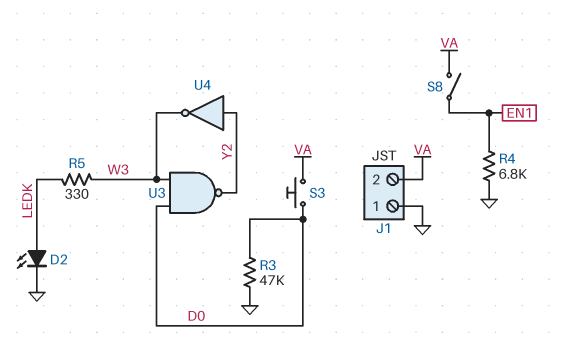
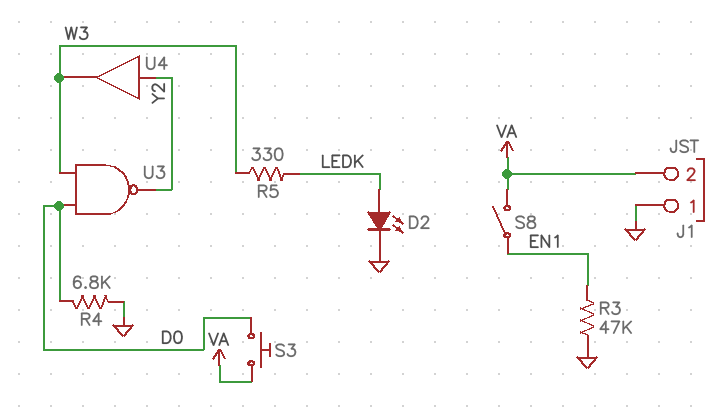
R3: 47k (D0, GND) -> 47k (EN1, GND)
R4: 6.8k (EN1, GND) -> 6.8k (D0, GND)
U4: NOT (in Y2, out W3) -> buffer (in Y2, out W3)

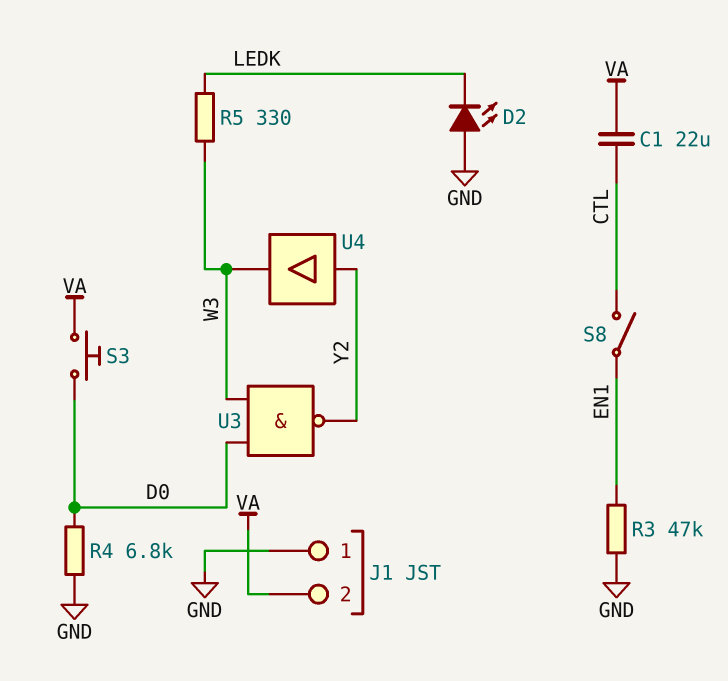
C1: none -> 22uF (CTL, VA)
D2: LED (A LEDK, K GND) -> LED (A GND, K LEDK)
S8: switch (EN1, VA) -> switch (CTL, EN1)

